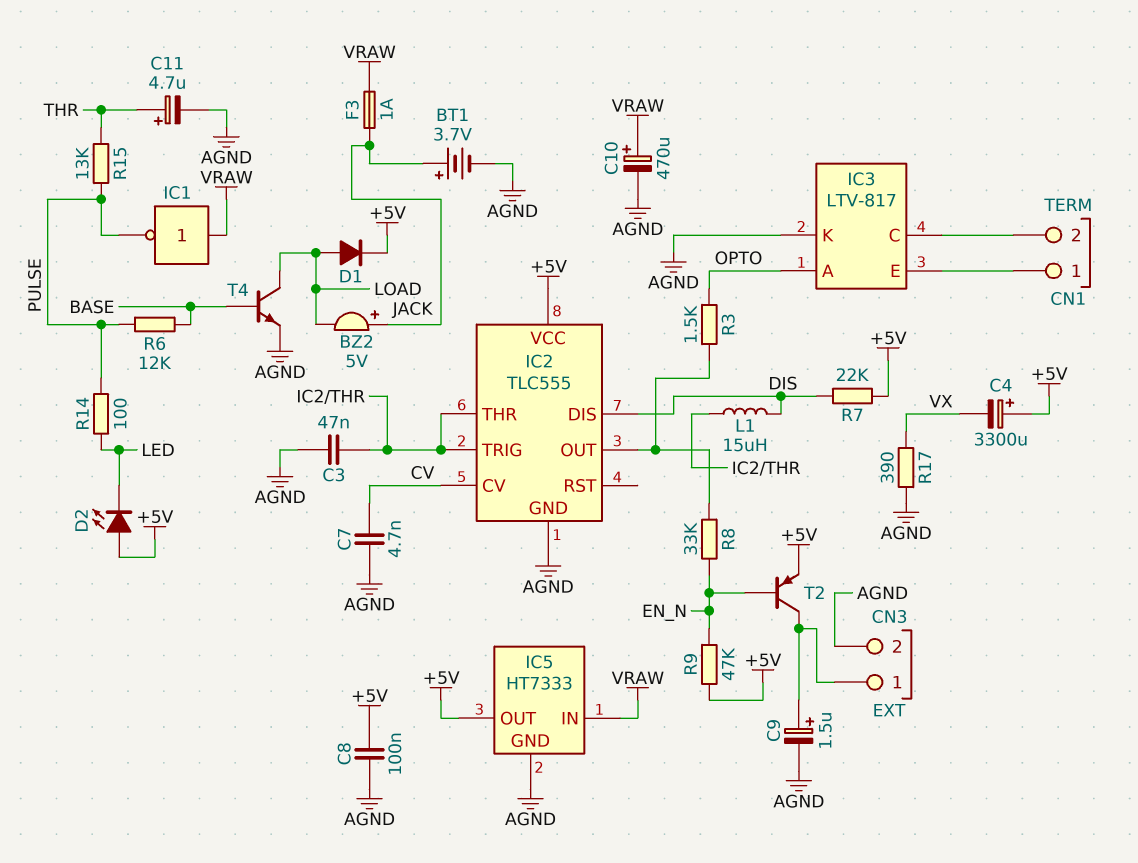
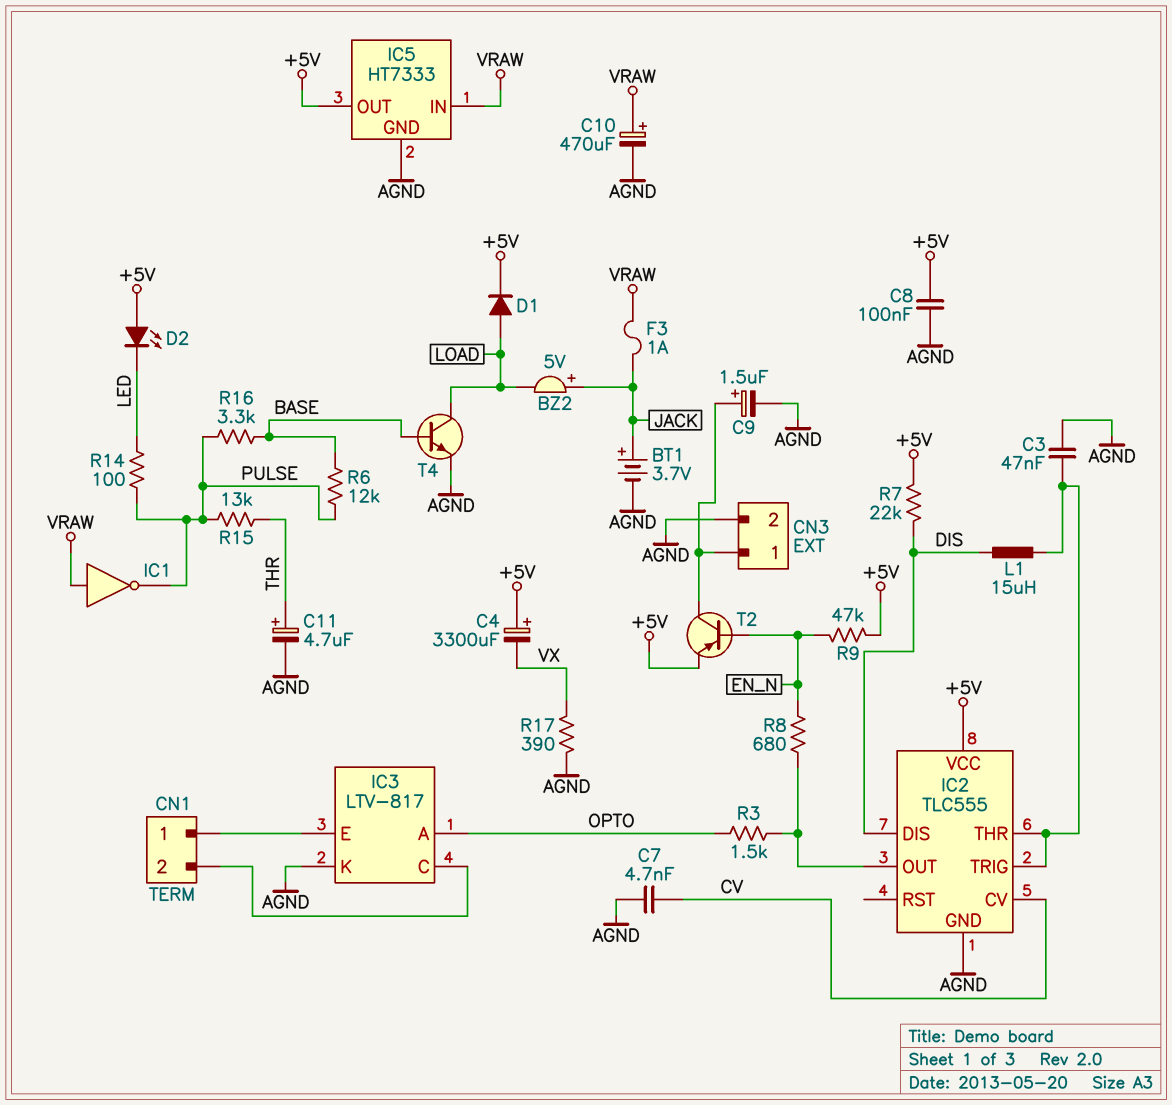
R8: 33k (EN_N, IC2/OUT) -> 680 (EN_N, IC2/OUT)
R16: none -> 3.3k (BASE, PULSE)

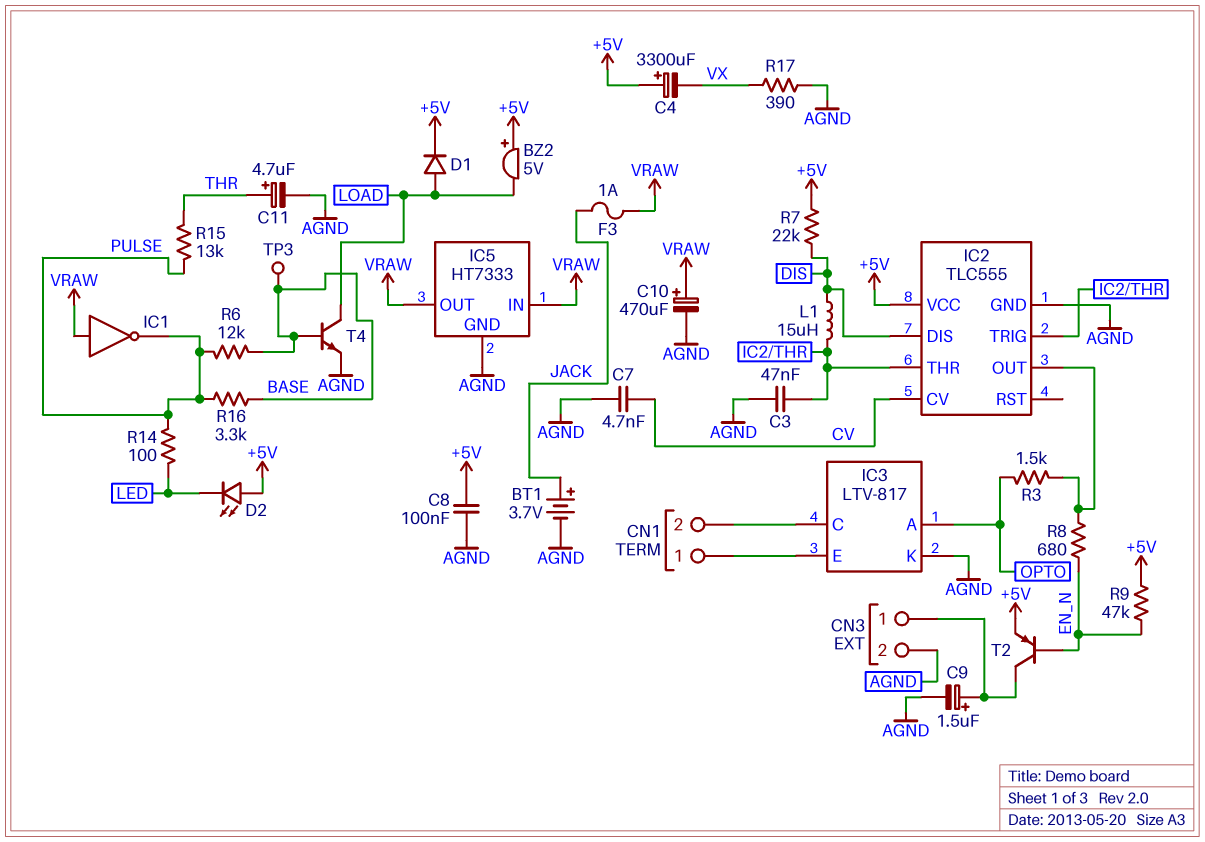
BZ2: buzzer 5V (plus JACK, minus LOAD) -> buzzer 5V (plus +5V, minus LOAD)
IC5 pin OUT: +5V -> VRAW
TP3: none -> test point (BASE)

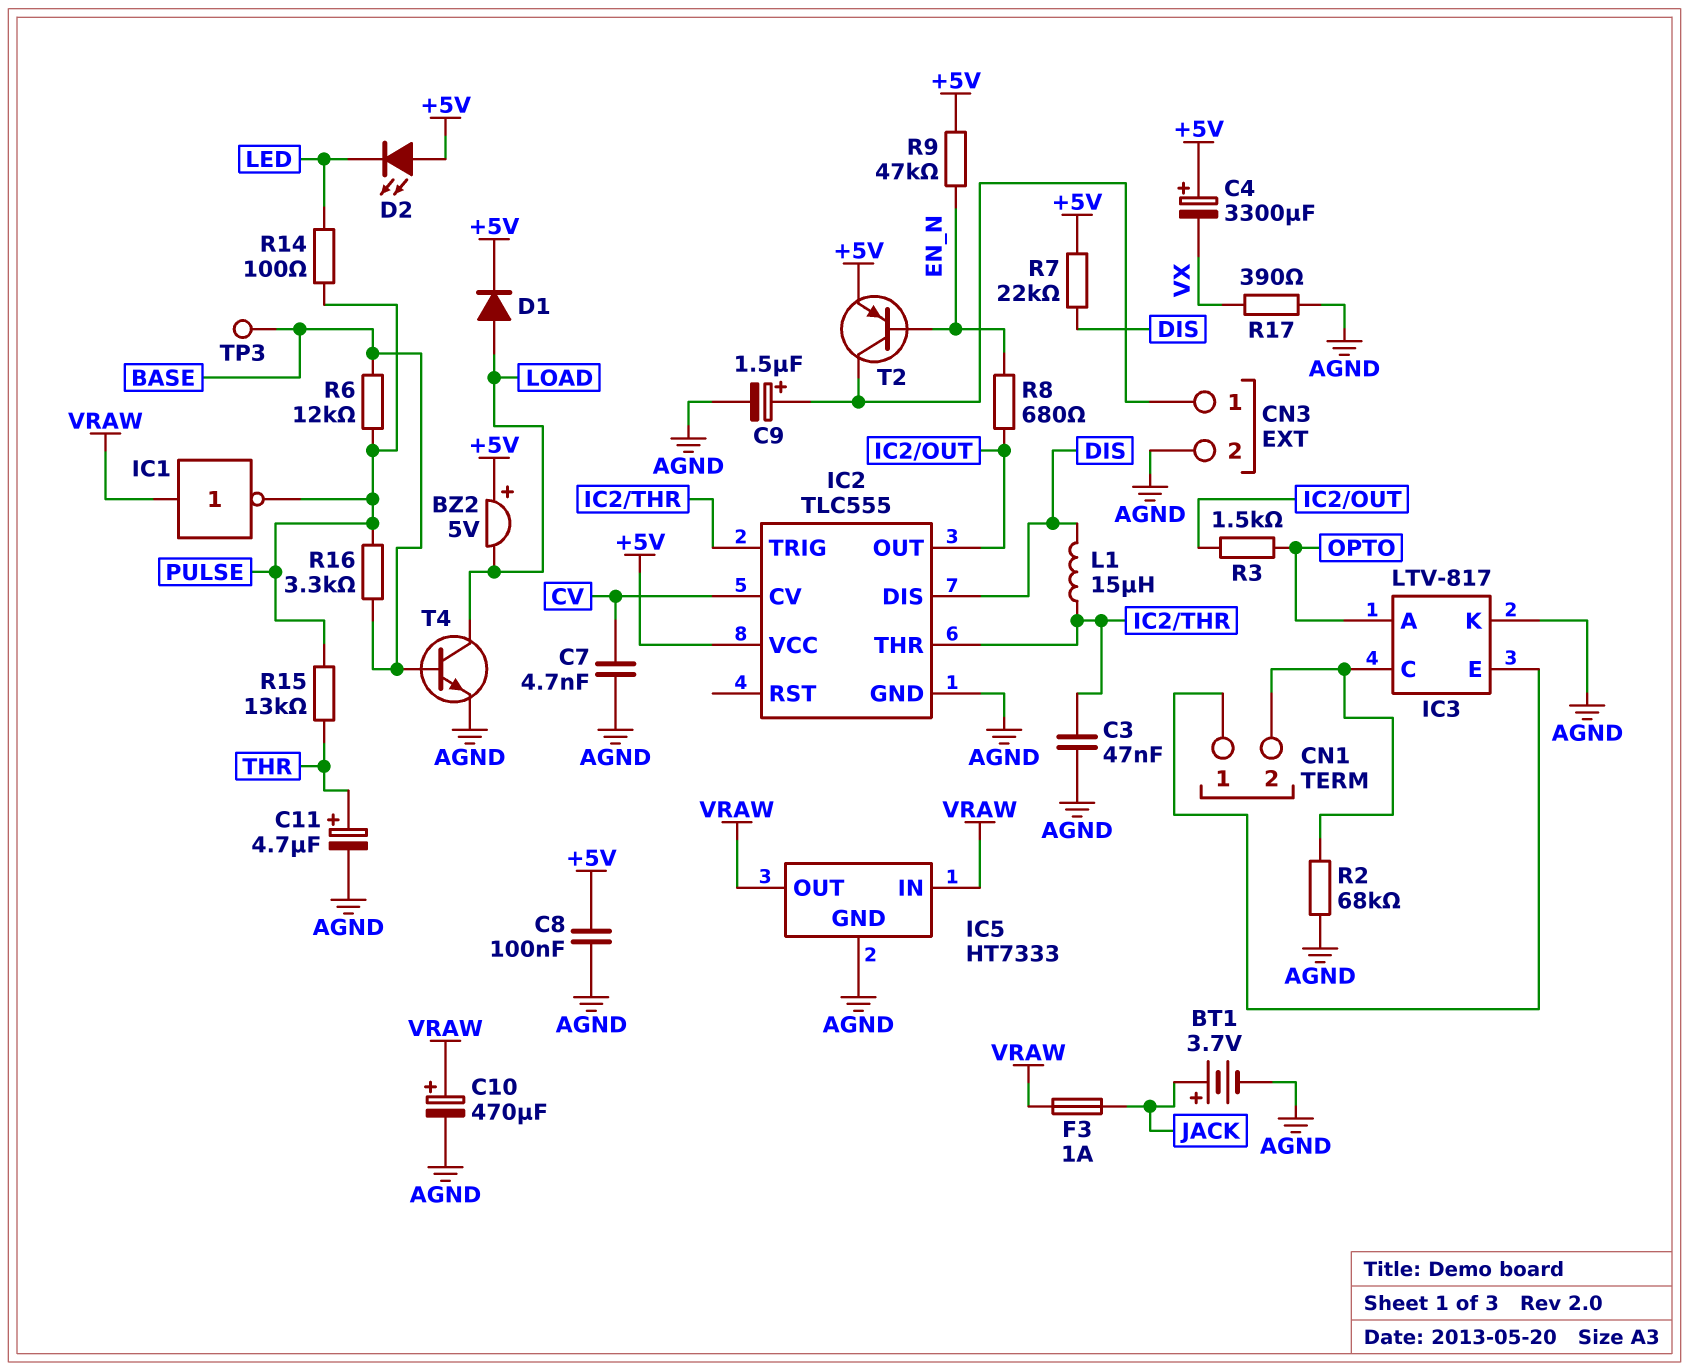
R2: none -> 68k (AGND, CN1/2)

